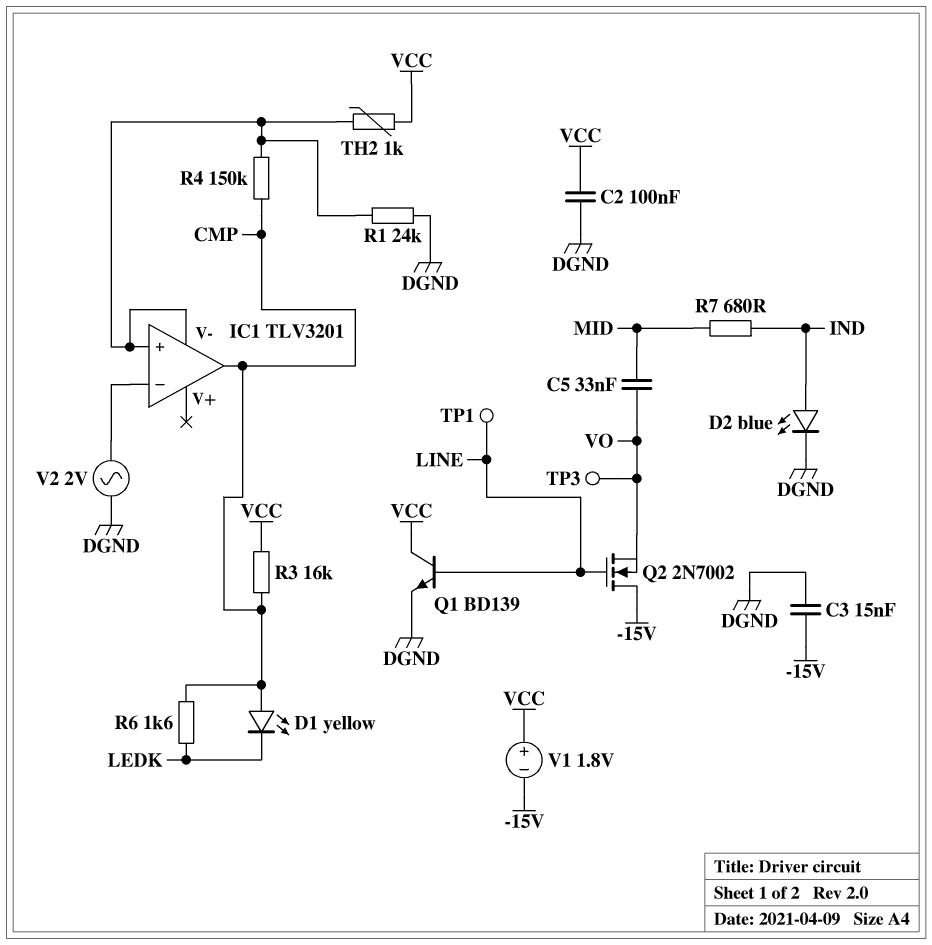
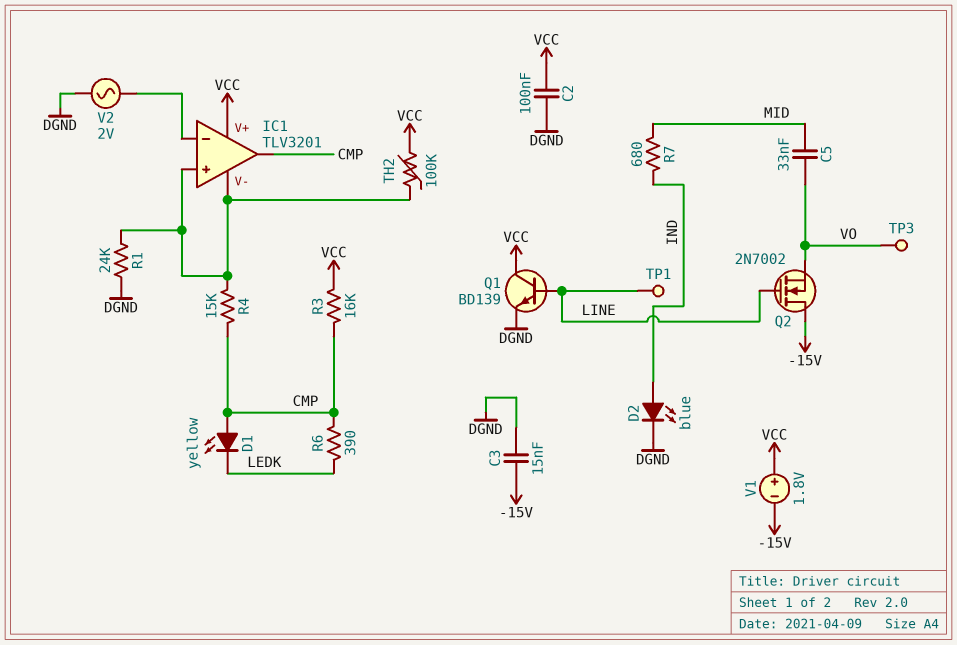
IC1 pin V+: none -> VCC
R4: 150k (CMP, IC1/V-) -> 15k (CMP, IC1/V-)
R6: 1.6k (CMP, LEDK) -> 390 (CMP, LEDK)
TH2: 1k (IC1/V-, VCC) -> 100k (IC1/V-, VCC)

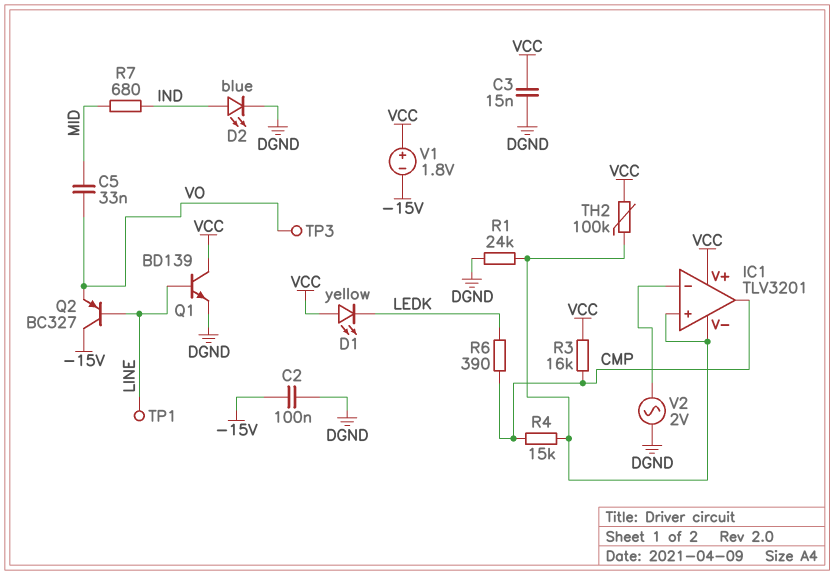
C2: 100nF (DGND, VCC) -> 100nF (-15V, DGND)
C3: 15nF (-15V, DGND) -> 15nF (DGND, VCC)
D1: LED yellow (A CMP, K LEDK) -> LED yellow (A VCC, K LEDK)
Q2: NMOS 2N7002 (G LINE, D -15V, S VO) -> PNP BC327 (B LINE, C -15V, E VO)

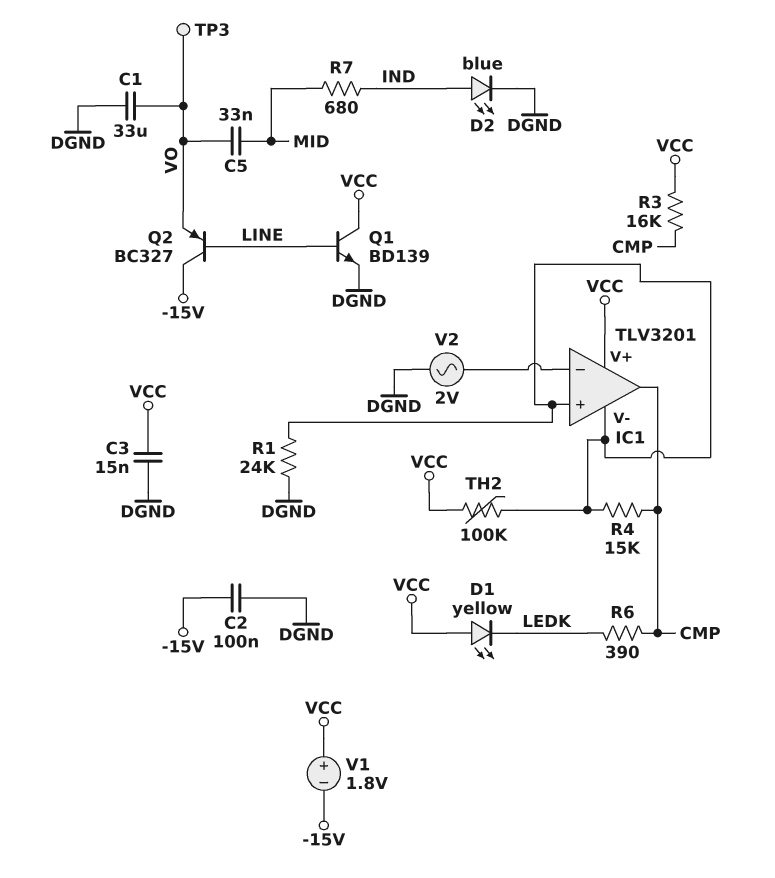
C1: none -> 33uF (DGND, VO)
TP1: test point (LINE) -> none

